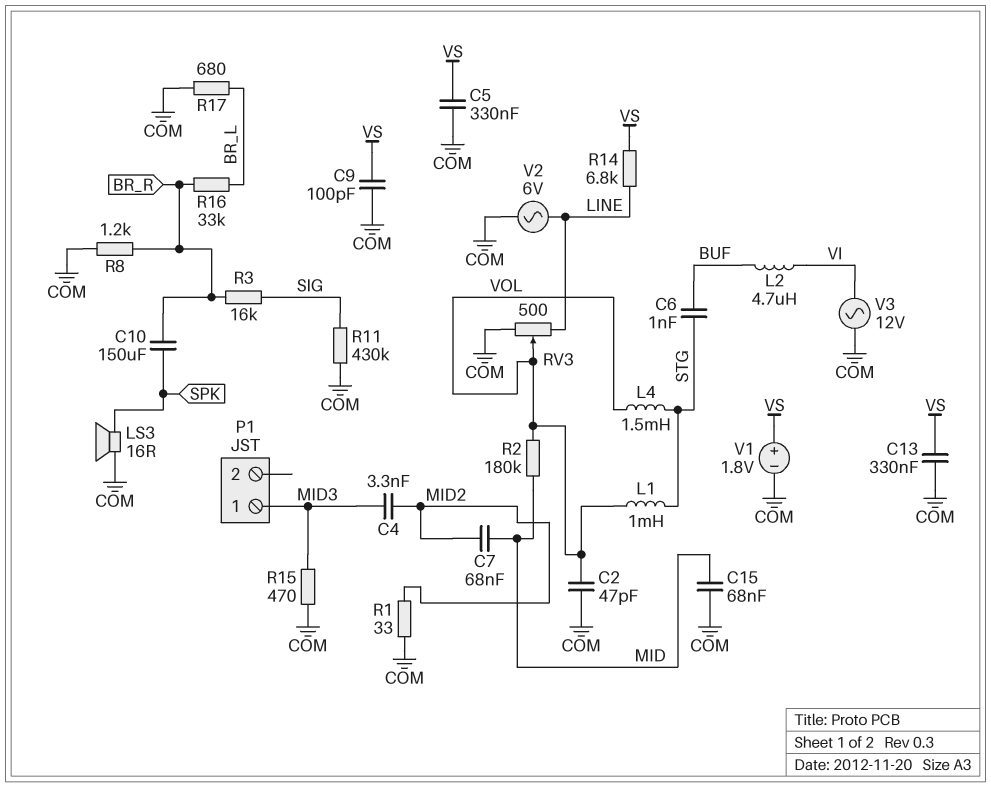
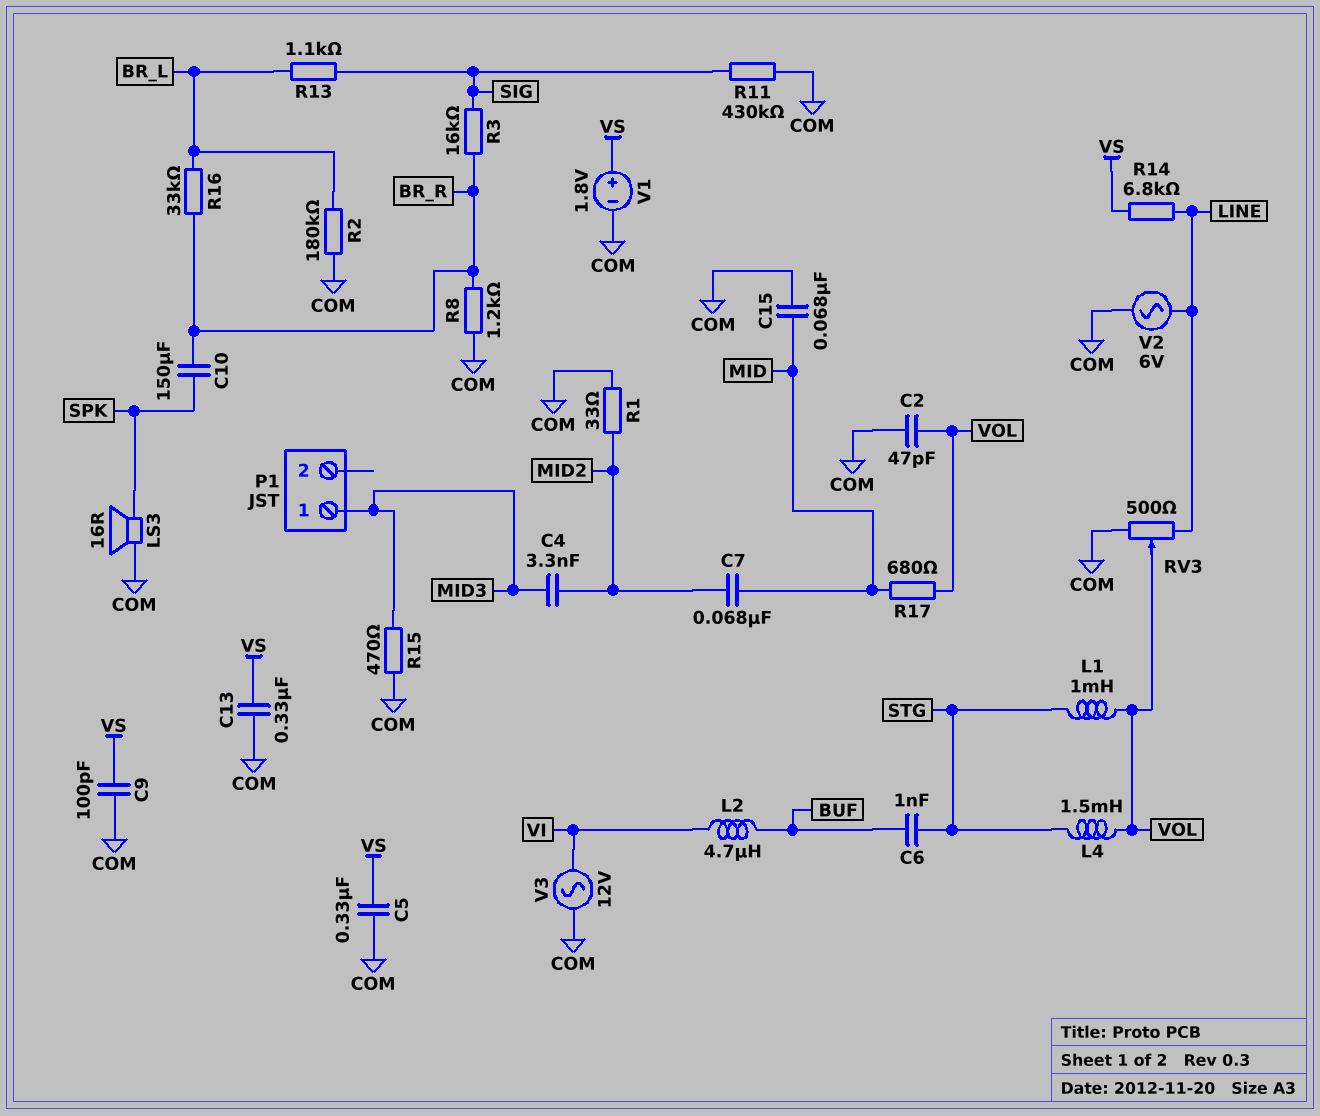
R2: 180k (MID, VOL) -> 180k (BR_L, COM)
R13: none -> 1.1k (BR_L, SIG)
R17: 680 (BR_L, COM) -> 680 (MID, VOL)

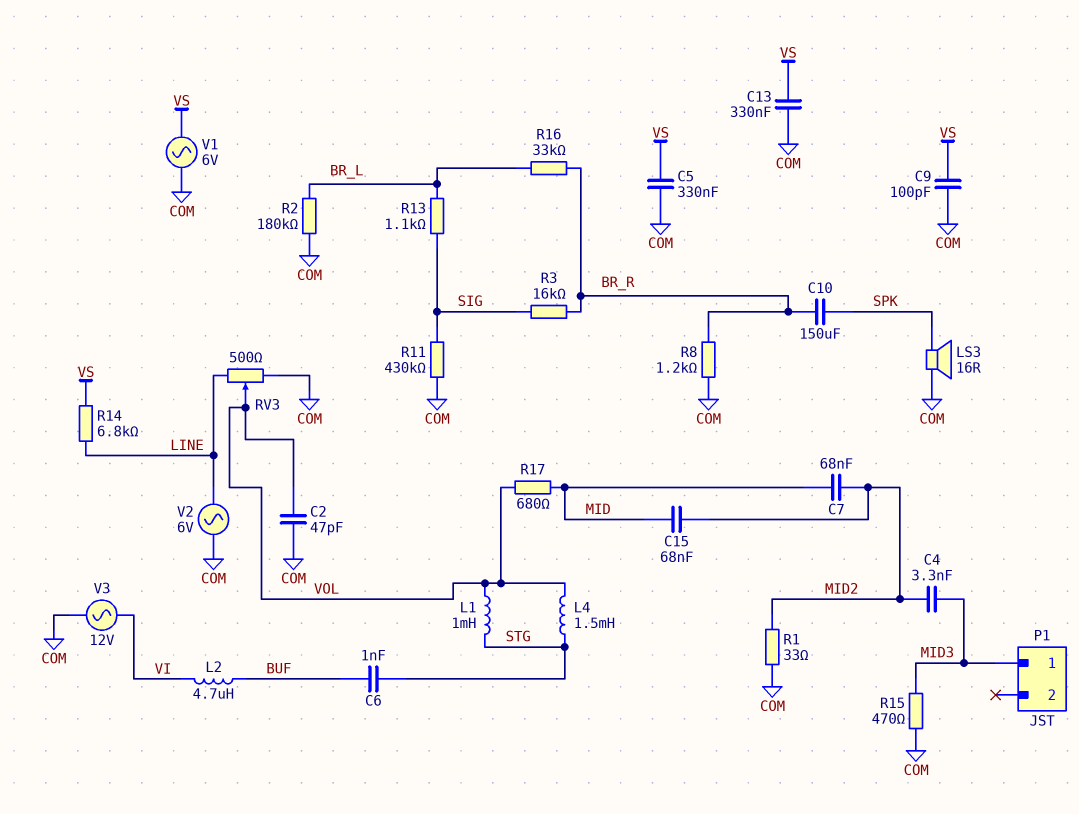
C15: 68nF (COM, MID) -> 68nF (MID, MID2)
V1: 1.8V (plus VS, minus COM) -> AC 6V (COM, VS)

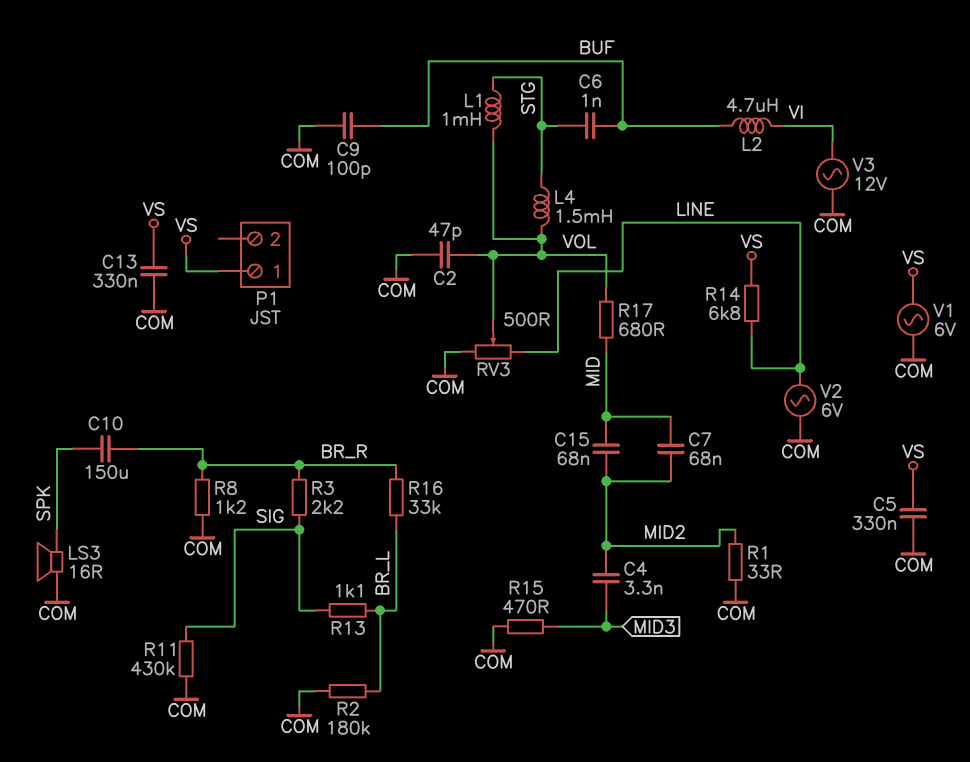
C9: 100pF (COM, VS) -> 100pF (BUF, COM)
P1 pin 1: MID3 -> VS
R3: 16k (BR_R, SIG) -> 2.2k (BR_R, SIG)

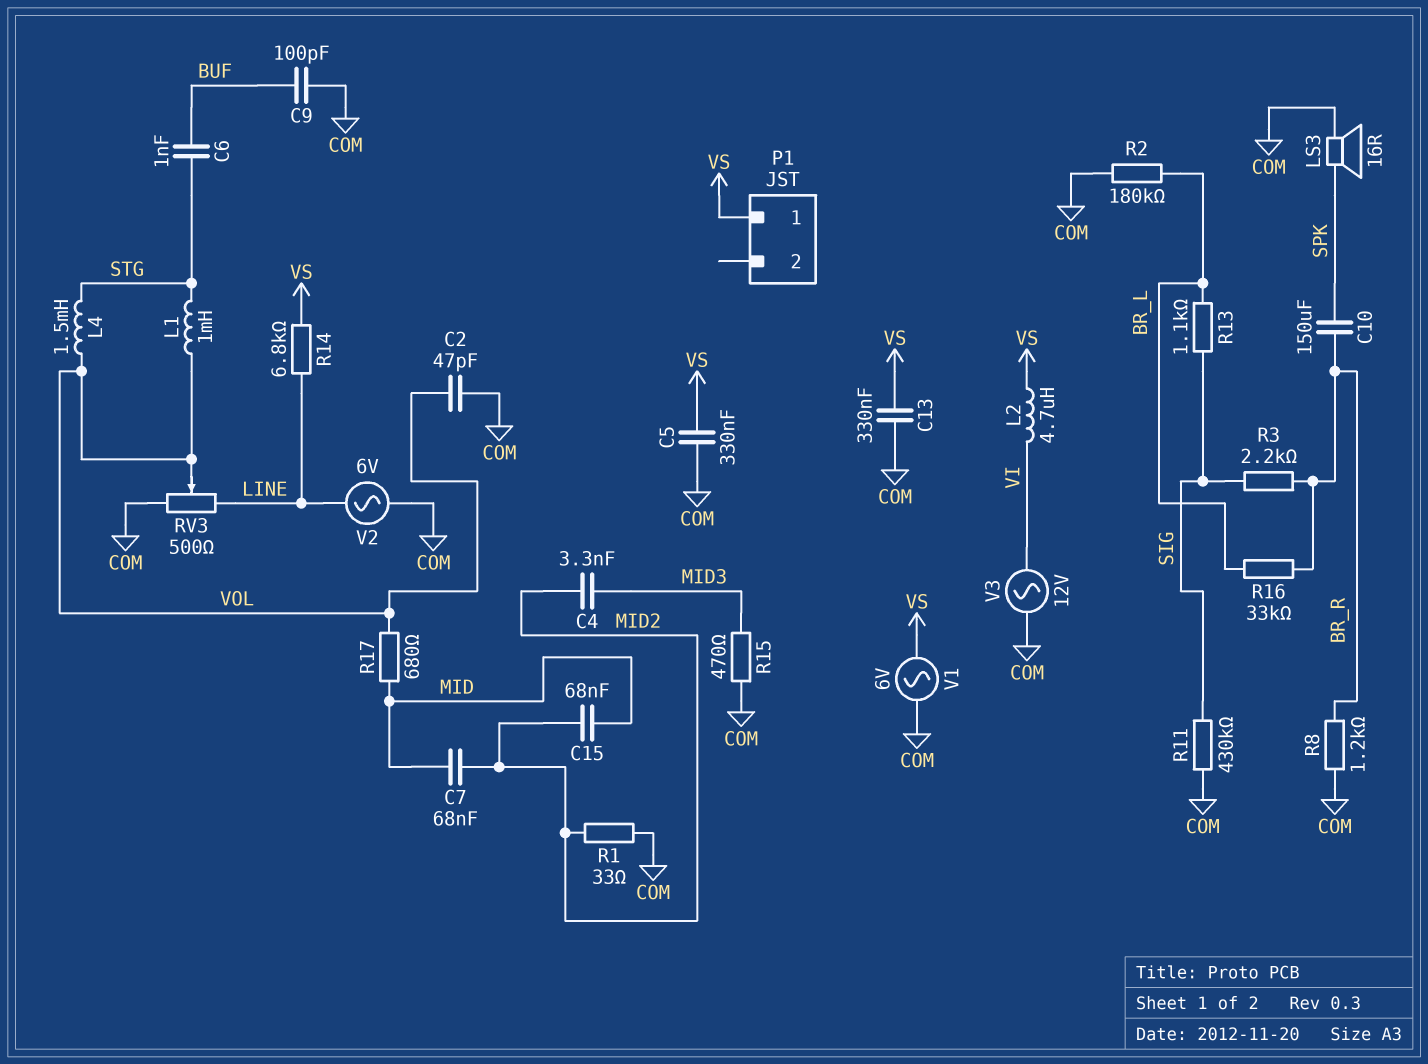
L2: 4.7uH (BUF, VI) -> 4.7uH (VI, VS)

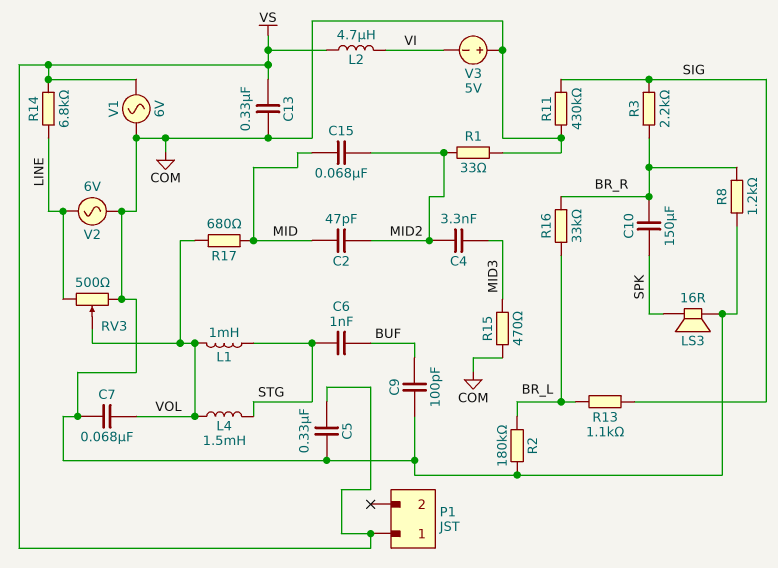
C2: 47pF (COM, VOL) -> 47pF (MID, MID2)
C7: 68nF (MID, MID2) -> 68nF (COM, VOL)
V3: AC 12V (COM, VI) -> 5V (plus COM, minus VI)

